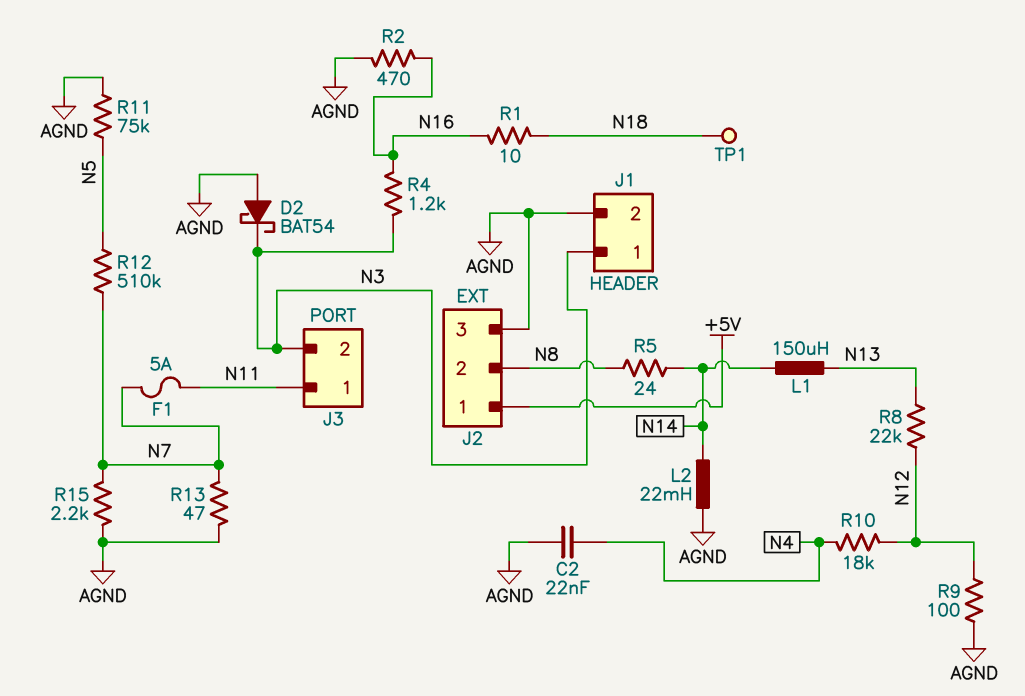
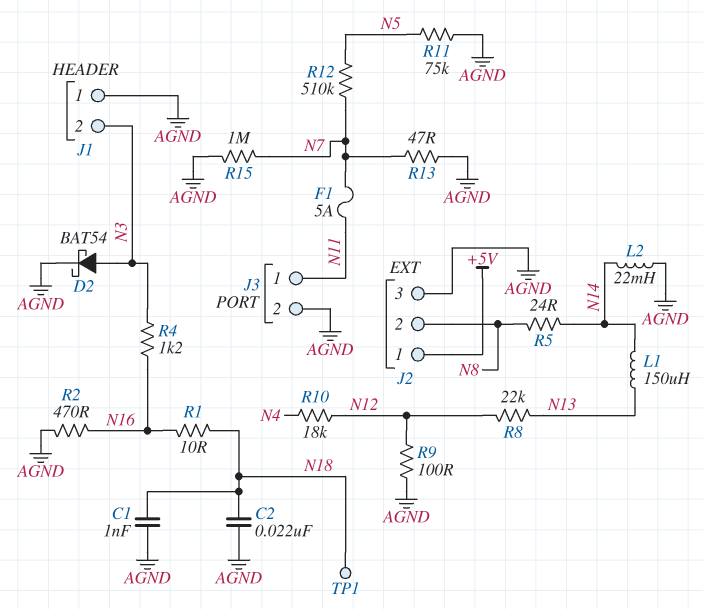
C1: none -> 1nF (AGND, N18)
C2: 22nF (AGND, N4) -> 22nF (AGND, N18)
D2: schottky BAT54 (A AGND, K N3) -> schottky BAT54 (A N3, K AGND)
J1 pin 1: N3 -> AGND
J1 pin 2: AGND -> N3
J3 pin 2: N3 -> AGND
R15: 2.2k (AGND, N7) -> 1M (AGND, N7)

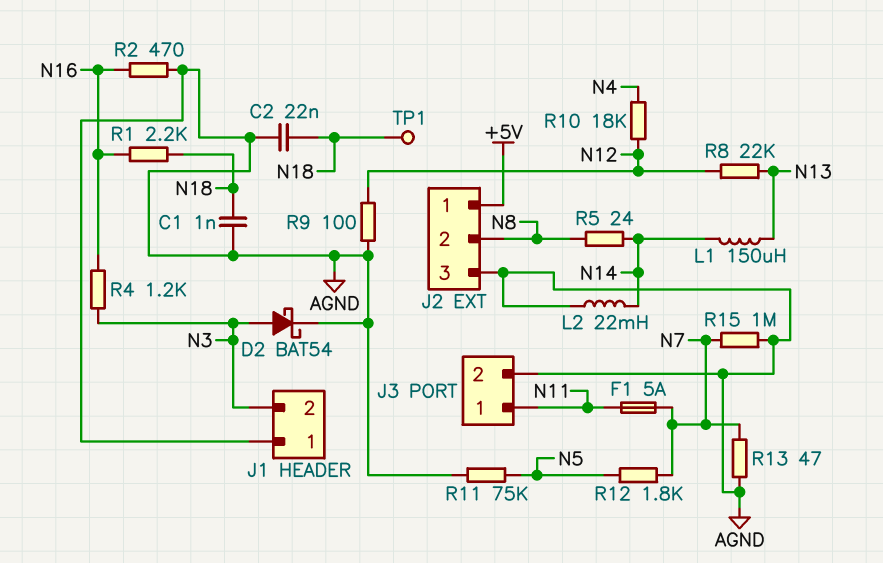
R1: 10 (N16, N18) -> 2.2k (N16, N18)
R12: 510k (N5, N7) -> 1.8k (N5, N7)

